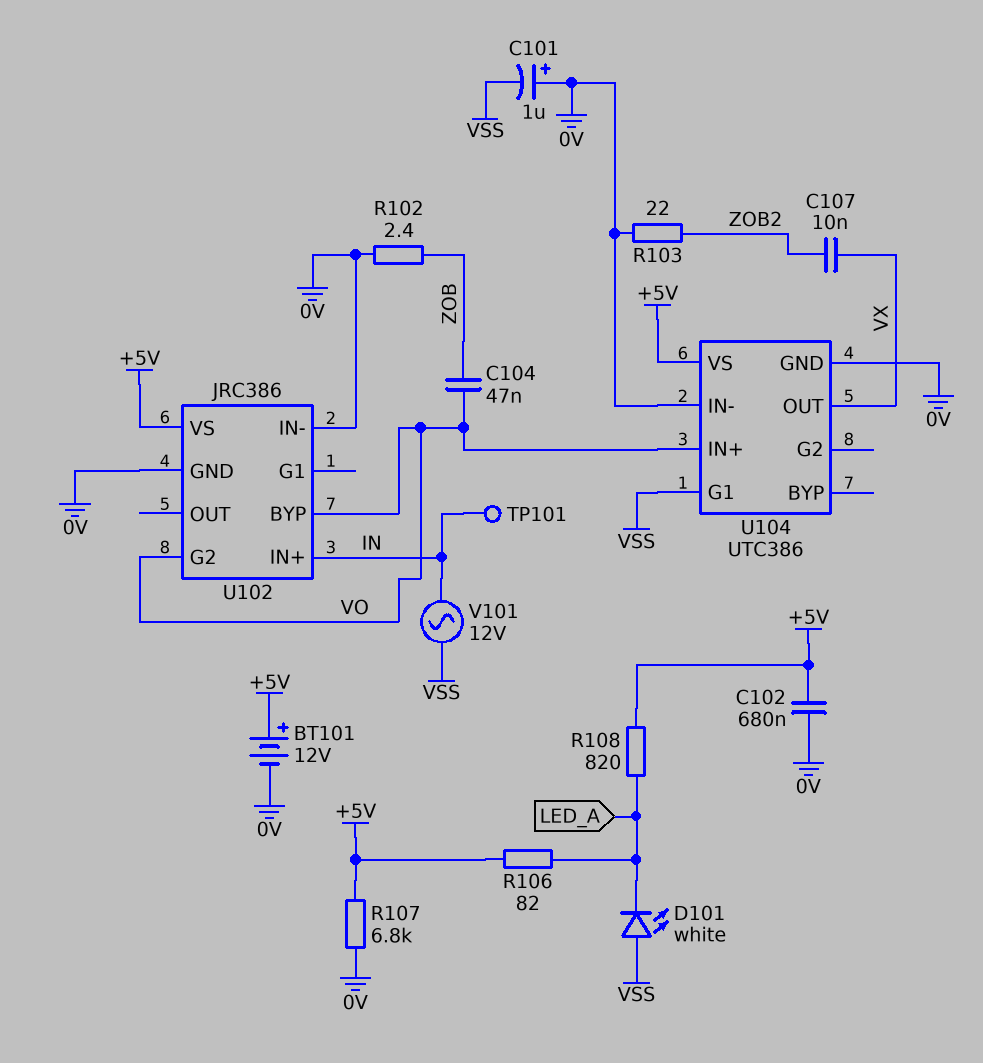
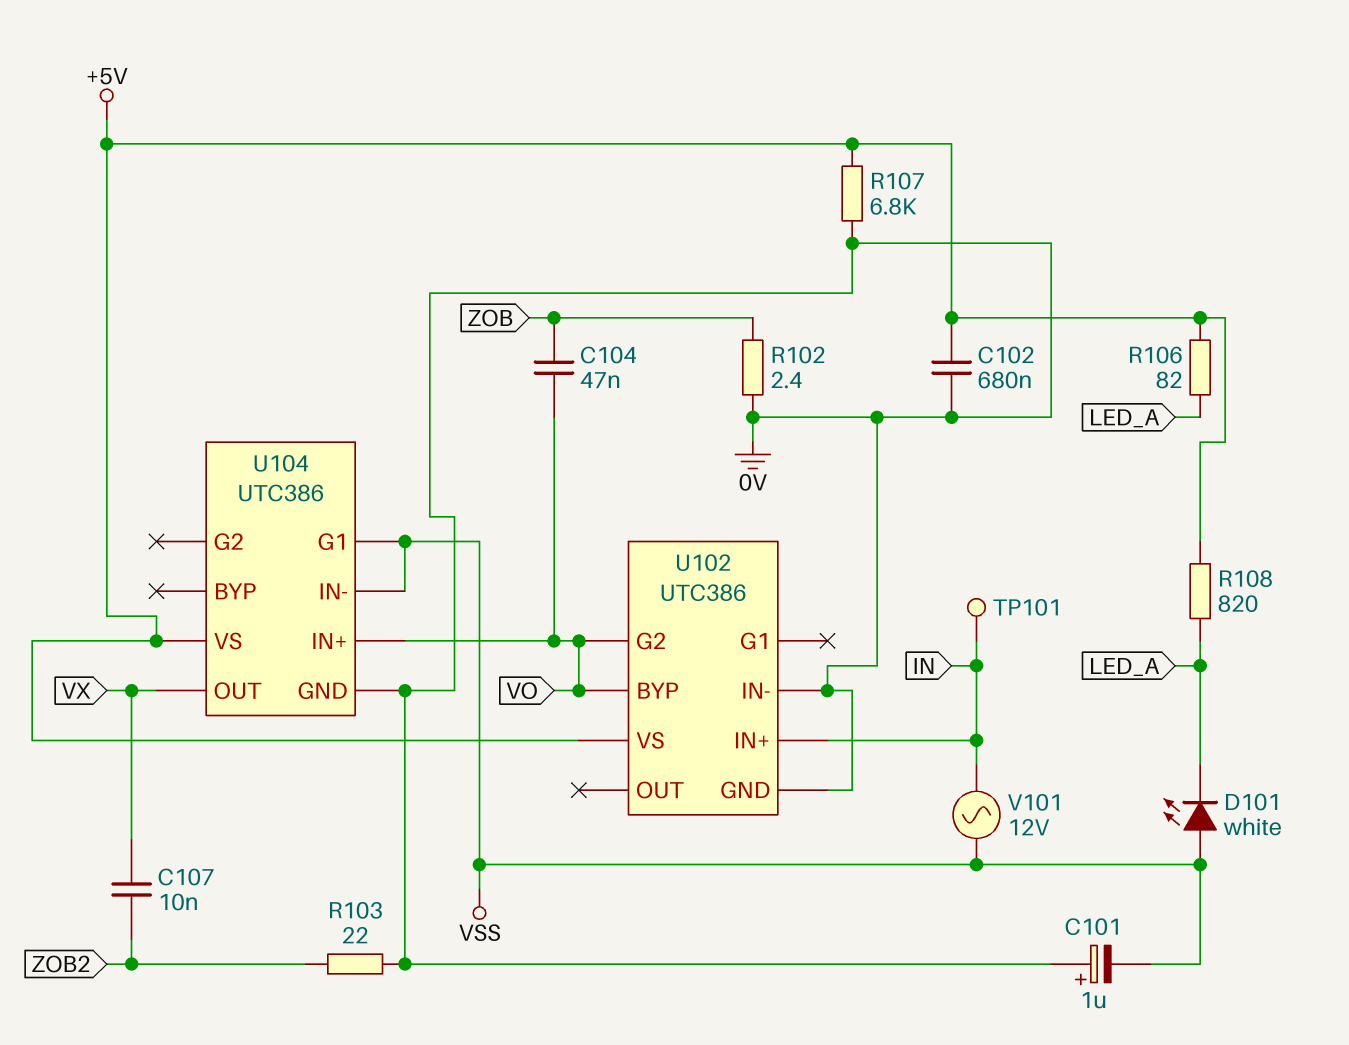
BT101: 12V (plus +5V, minus 0V) -> none
U102: JRC386 -> UTC386
U104 pin IN-: 0V -> VSS

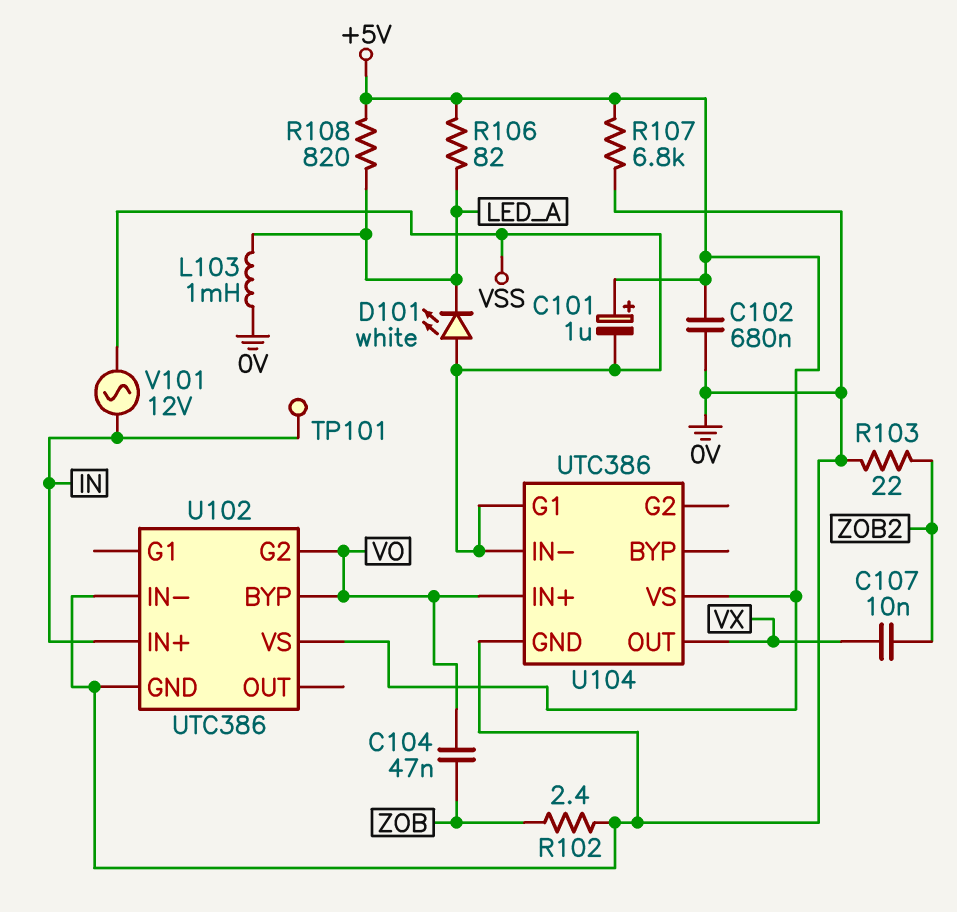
C101: 1uF (plus 0V, minus VSS) -> 1uF (plus +5V, minus VSS)
L103: none -> 1mH (0V, LED_A)

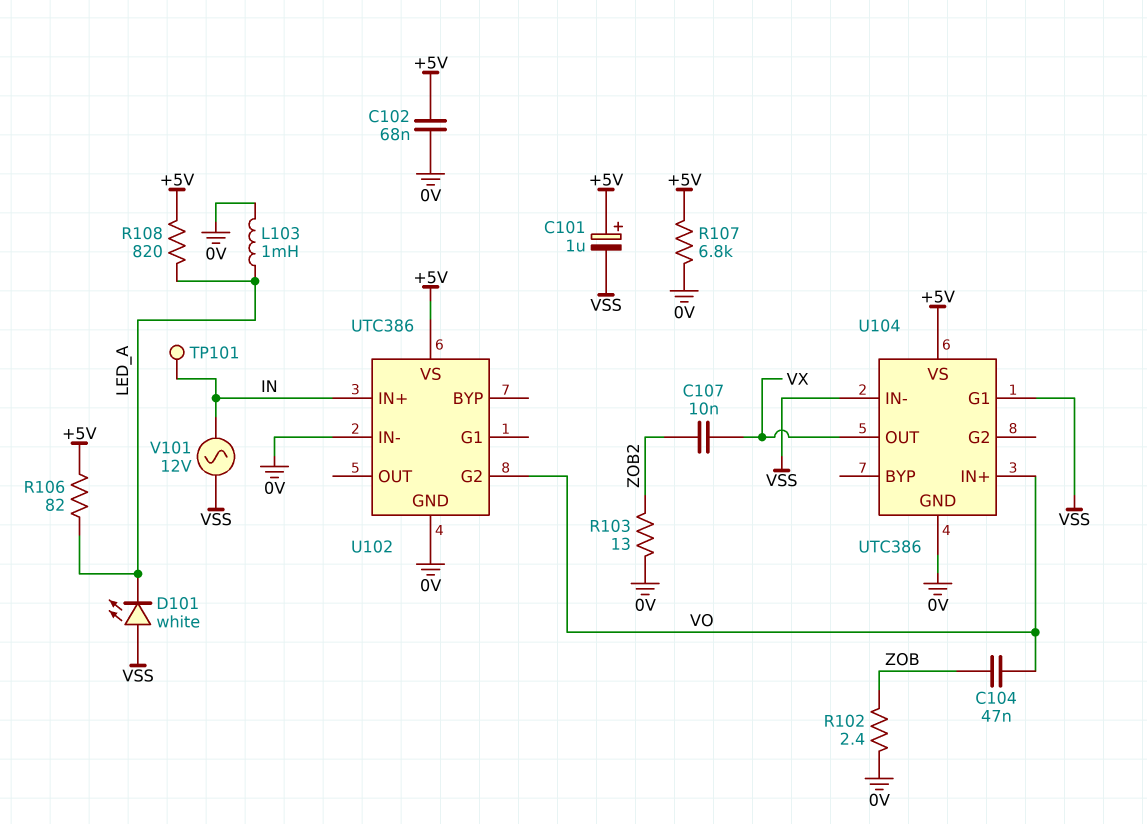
C102: 680nF (+5V, 0V) -> 68nF (+5V, 0V)
R103: 22 (0V, ZOB2) -> 13 (0V, ZOB2)
U102 pin BYP: VO -> none

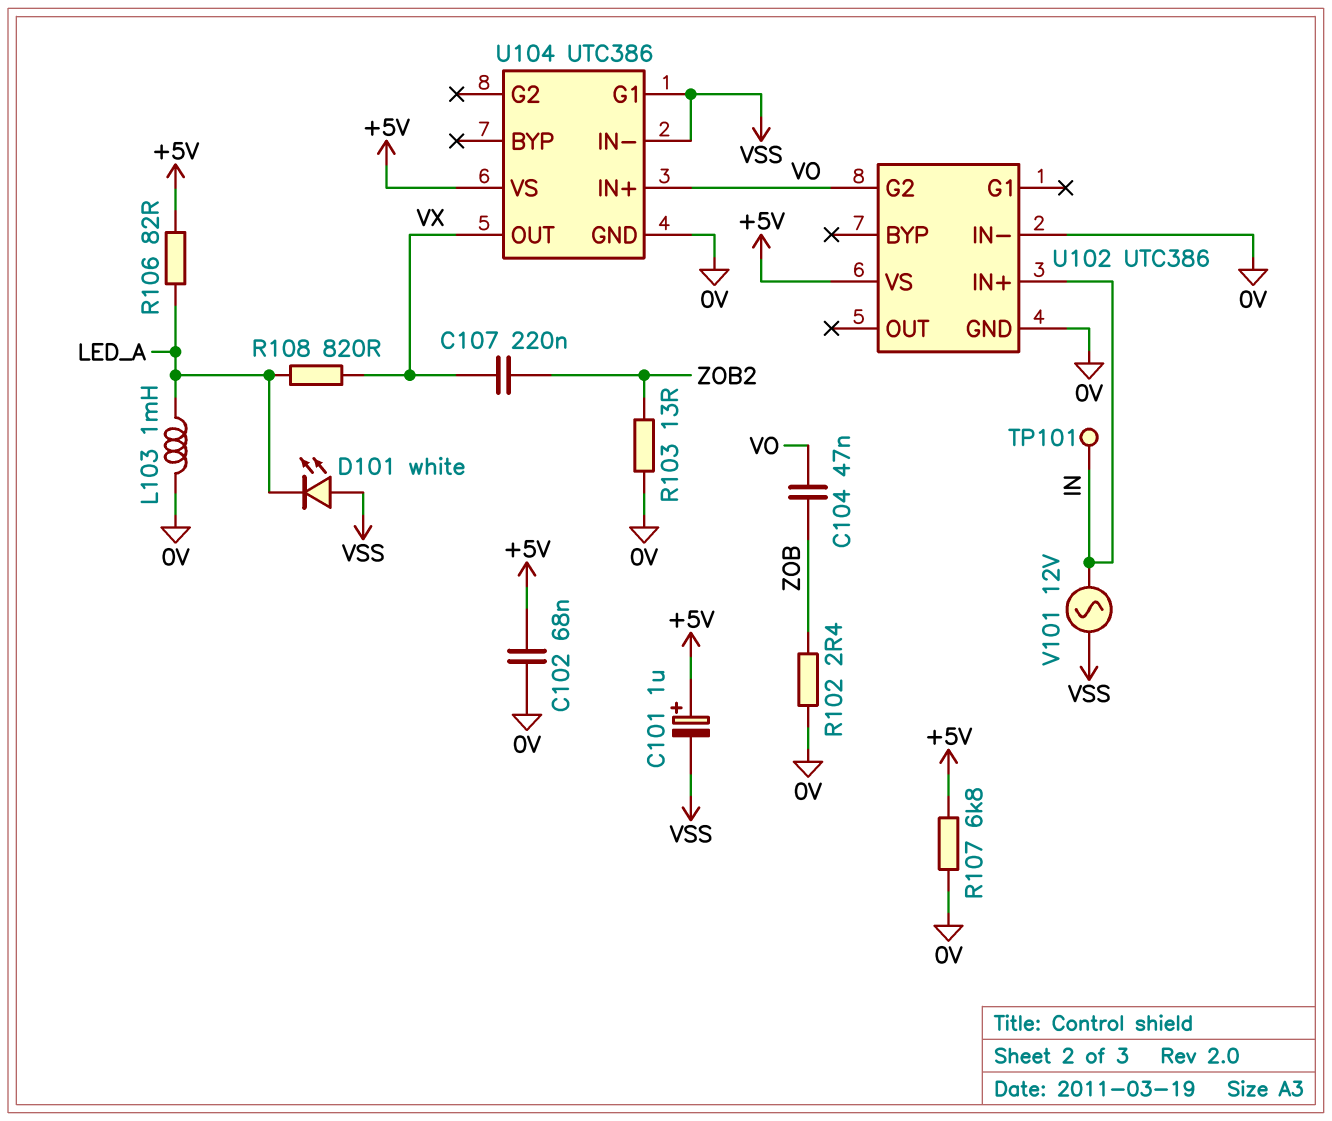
C107: 10nF (VX, ZOB2) -> 220nF (VX, ZOB2)
R108: 820 (+5V, LED_A) -> 820 (LED_A, VX)

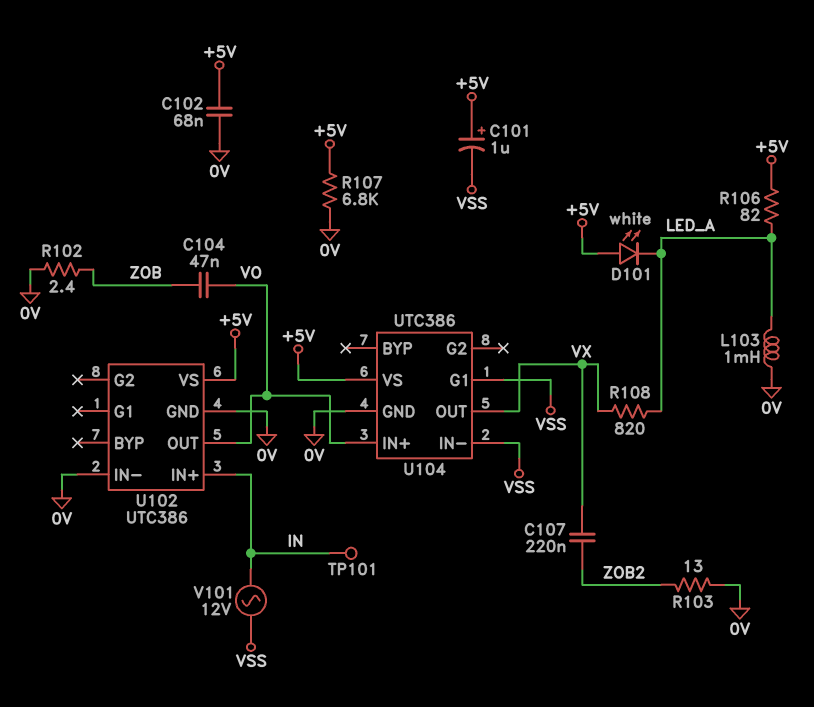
D101: LED white (A VSS, K LED_A) -> LED white (A +5V, K LED_A)
U102 pin G2: VO -> none
U102 pin OUT: none -> VO

